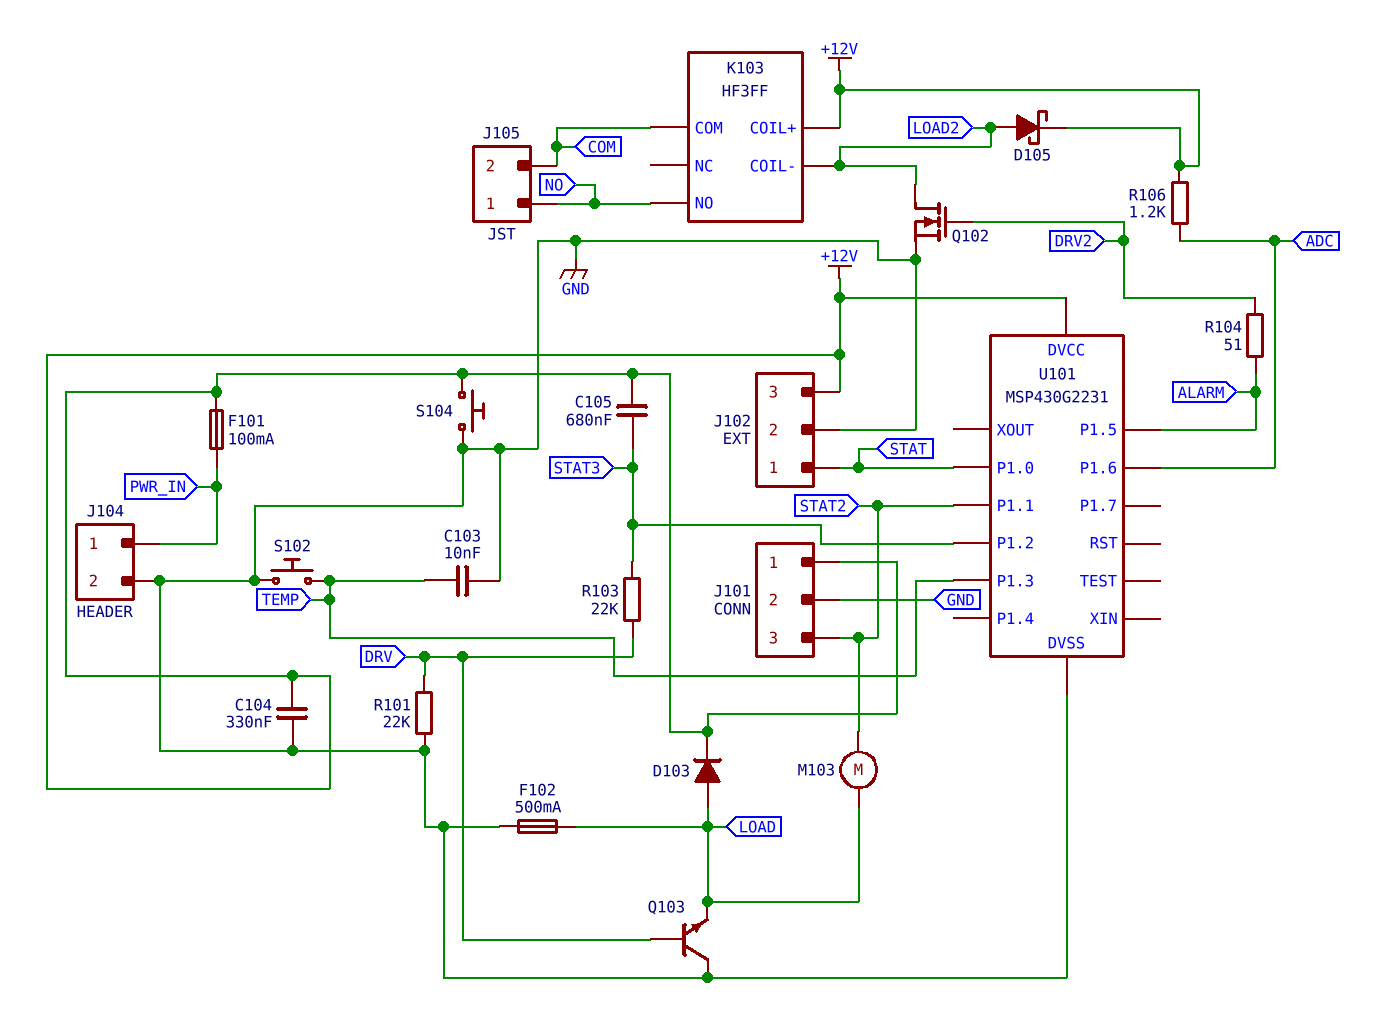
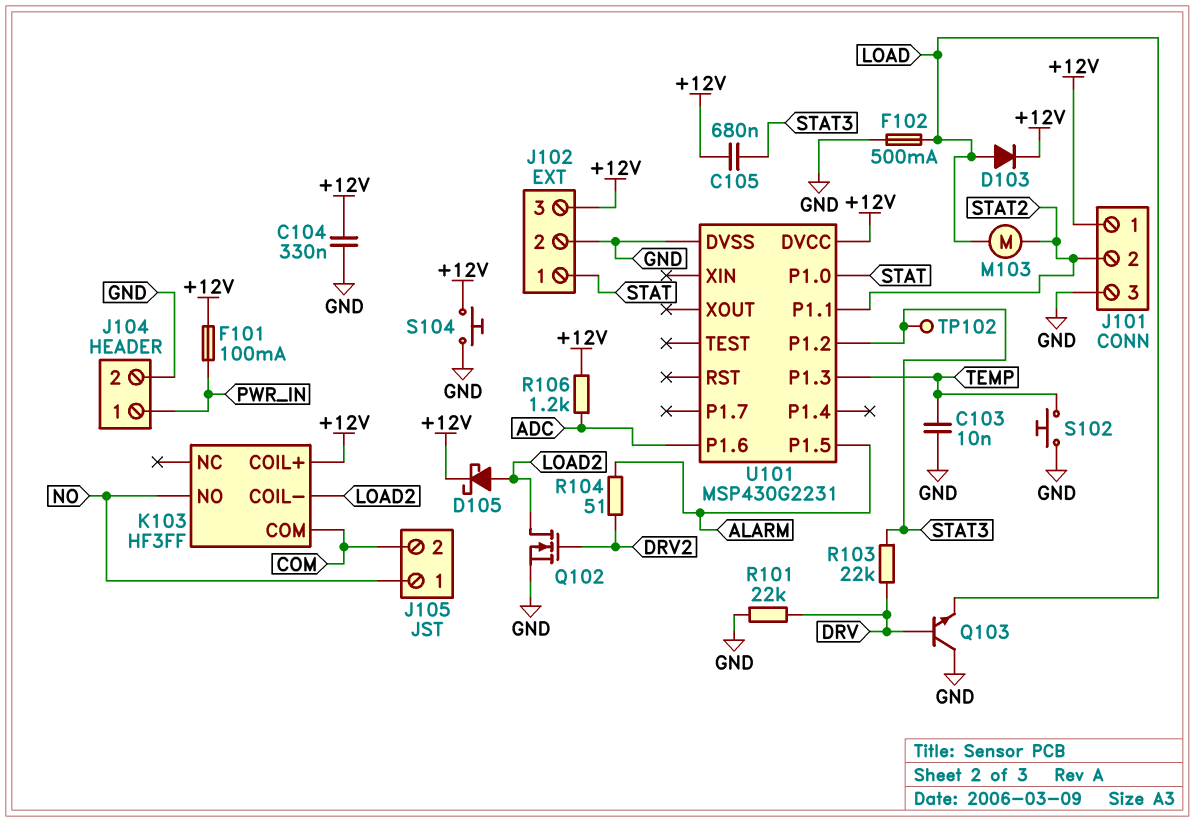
J101 pin 2: GND -> STAT2
J101 pin 3: STAT2 -> GND
TP102: none -> test point (STAT3)

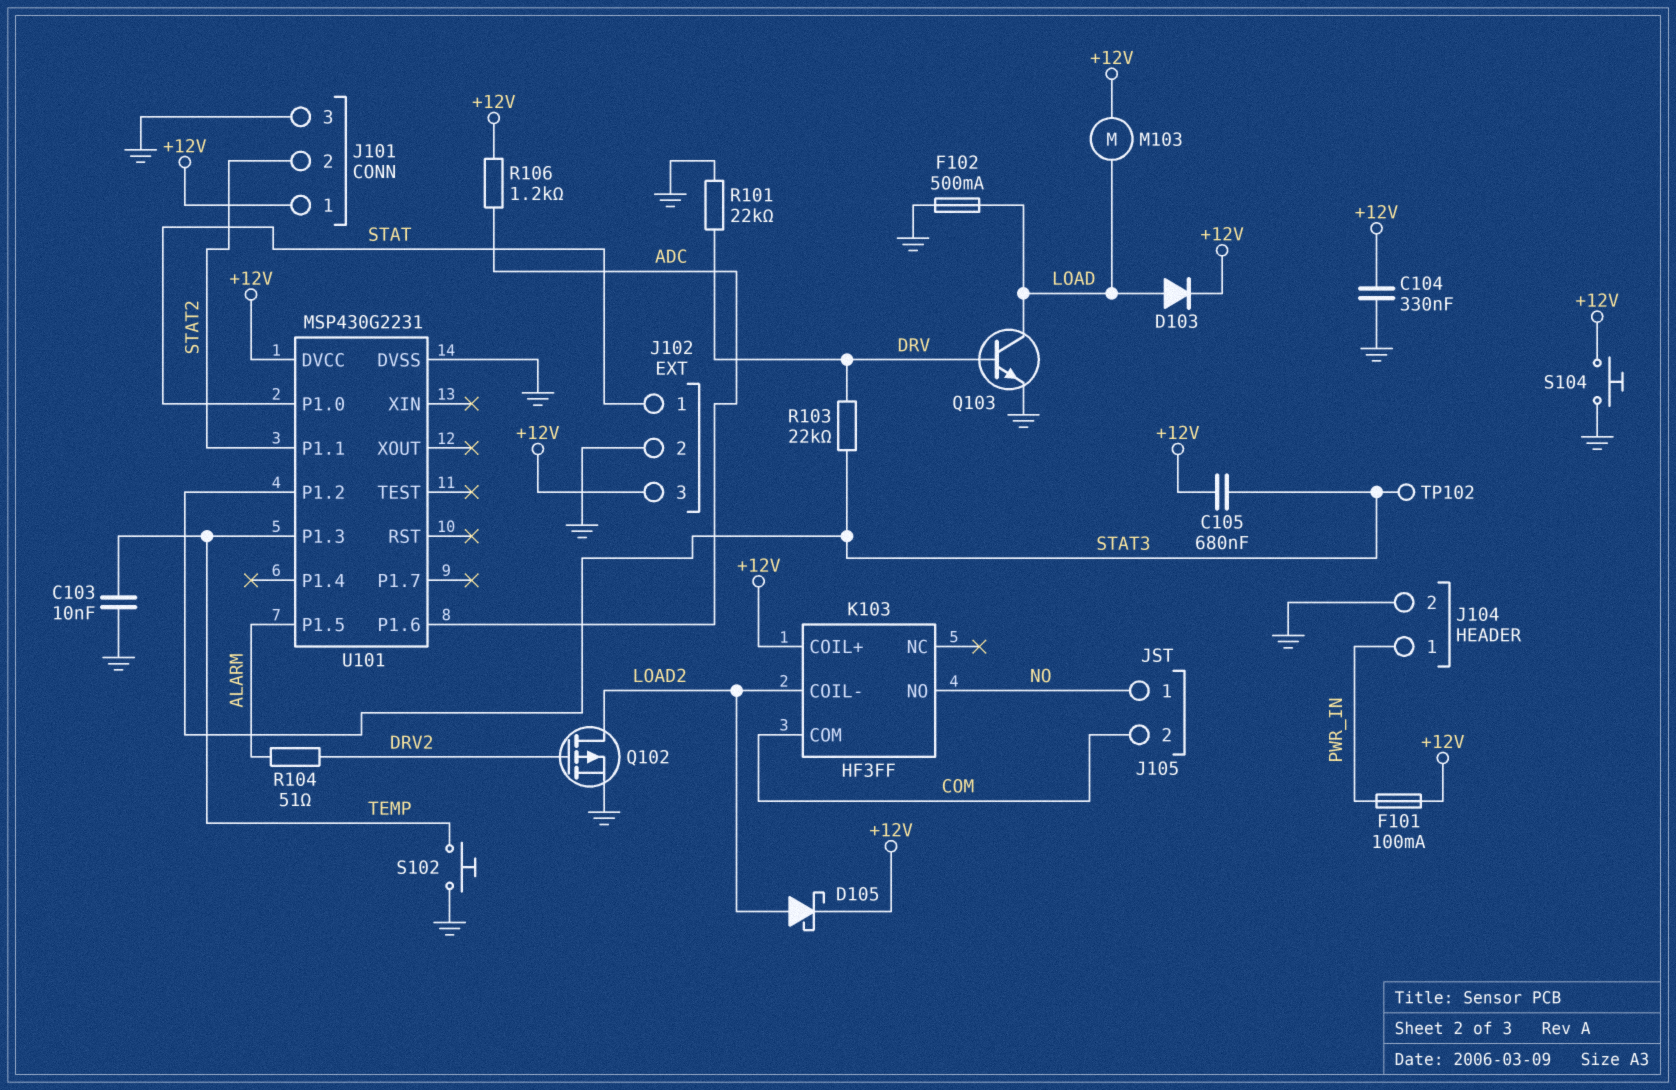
M103: motor (LOAD, STAT2) -> motor (+12V, LOAD)
Q102: NMOS (G DRV2, D LOAD2, S GND) -> PMOS (G DRV2, D LOAD2, S GND)
Q103: NPN (B DRV, C GND, E LOAD) -> NPN (B DRV, C LOAD, E GND)

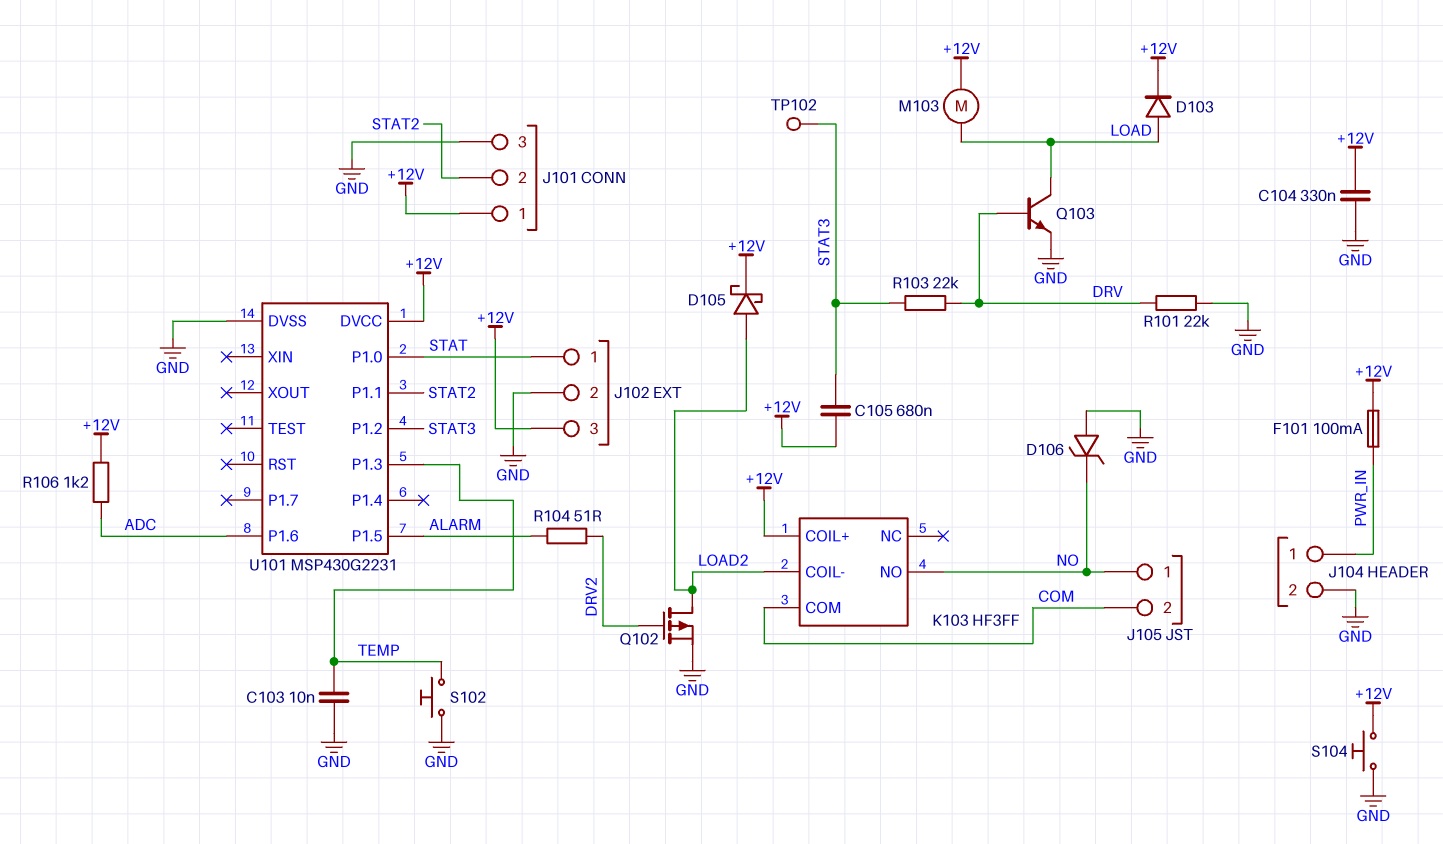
D106: none -> zener (A GND, K NO)
F102: 500mA (GND, LOAD) -> none

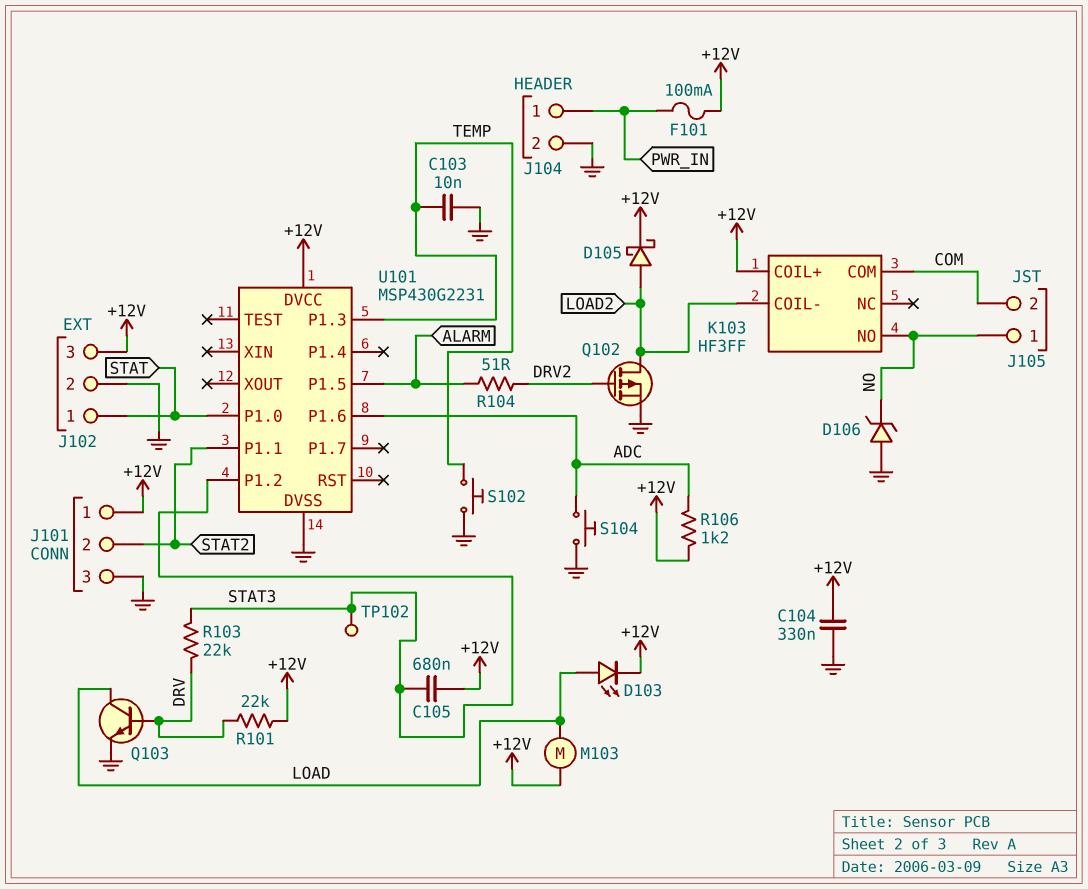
D103: diode (A LOAD, K +12V) -> LED (A LOAD, K +12V)
R101: 22k (DRV, GND) -> 22k (+12V, DRV)
S104: button (+12V, GND) -> button (ADC, GND)

